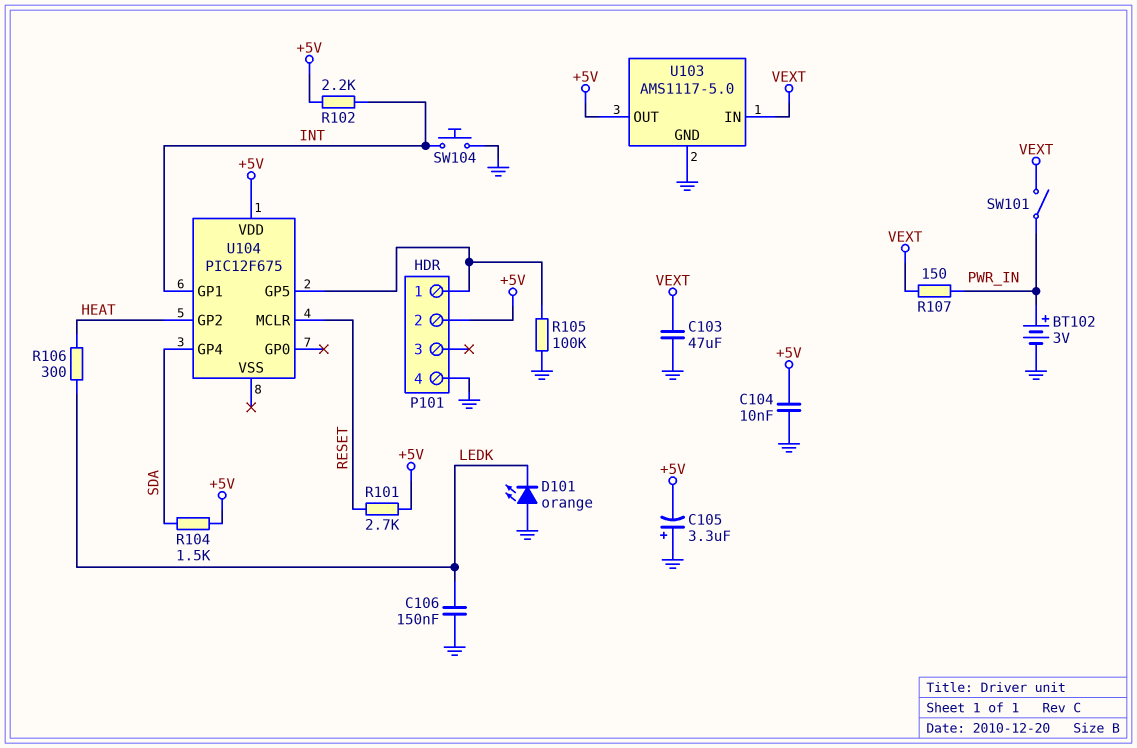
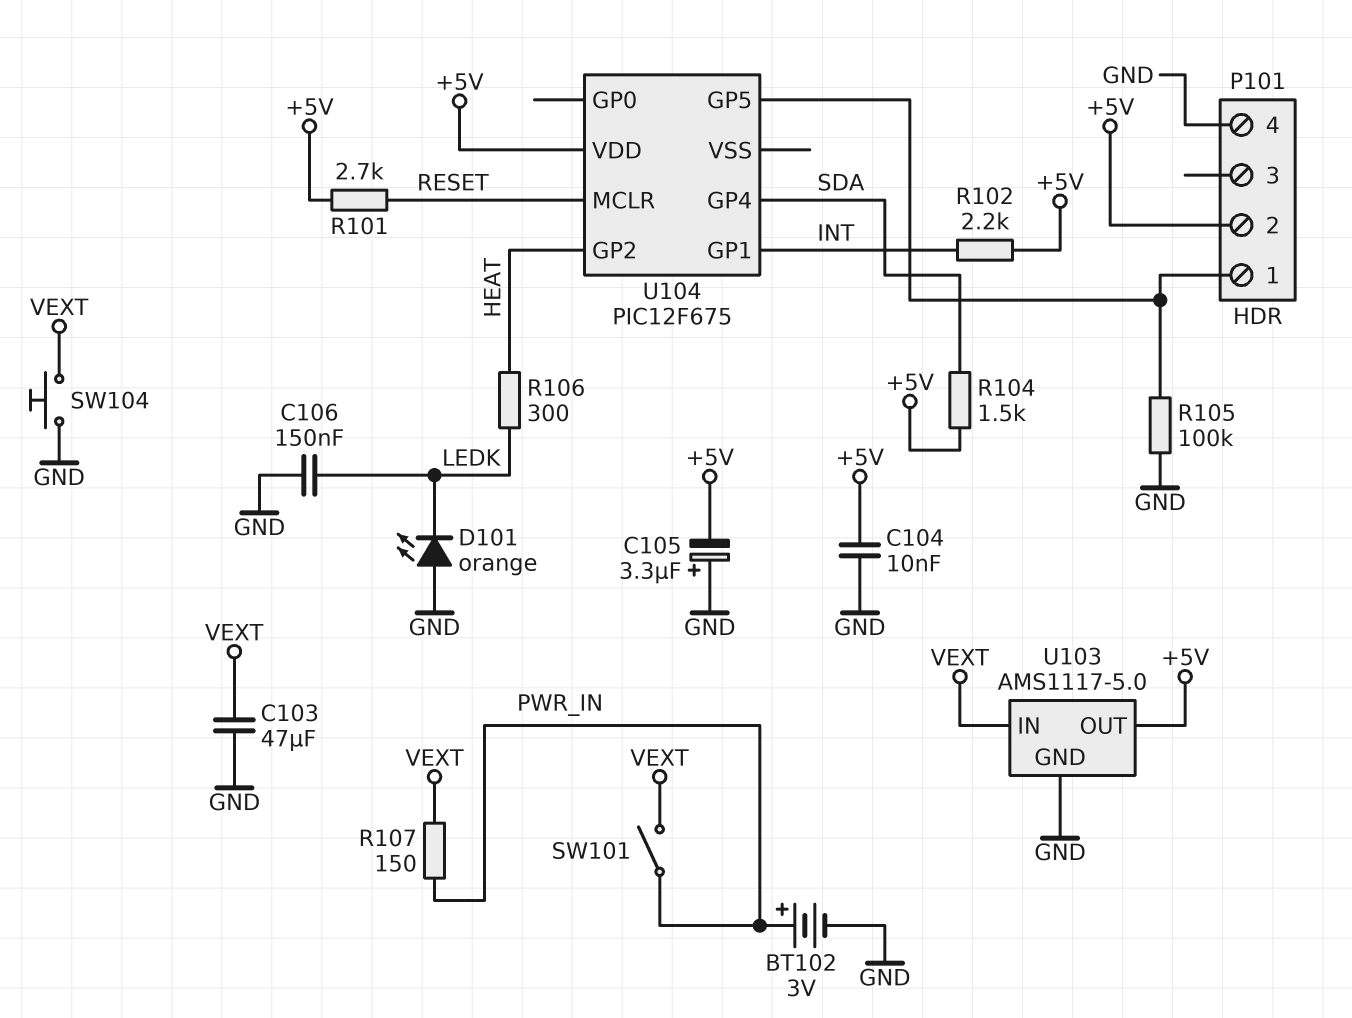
SW104: button (GND, INT) -> button (GND, VEXT)

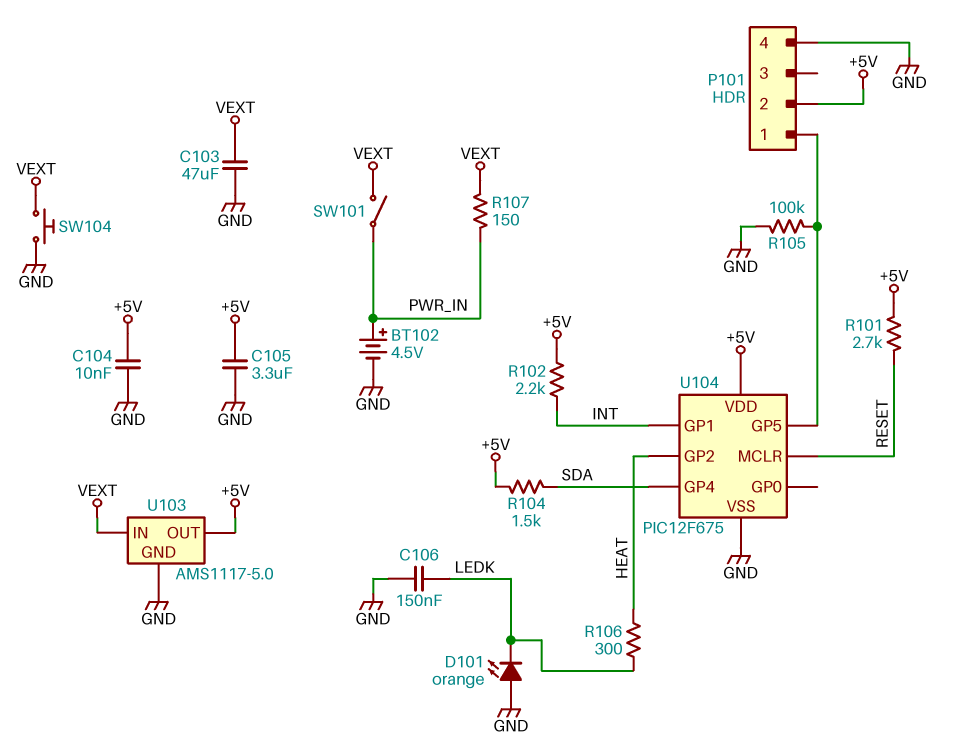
BT102: 3V (plus PWR_IN, minus GND) -> 4.5V (plus PWR_IN, minus GND)
C105: 3.3uF (plus GND, minus +5V) -> 3.3uF (+5V, GND)
U104 pin VSS: none -> GND

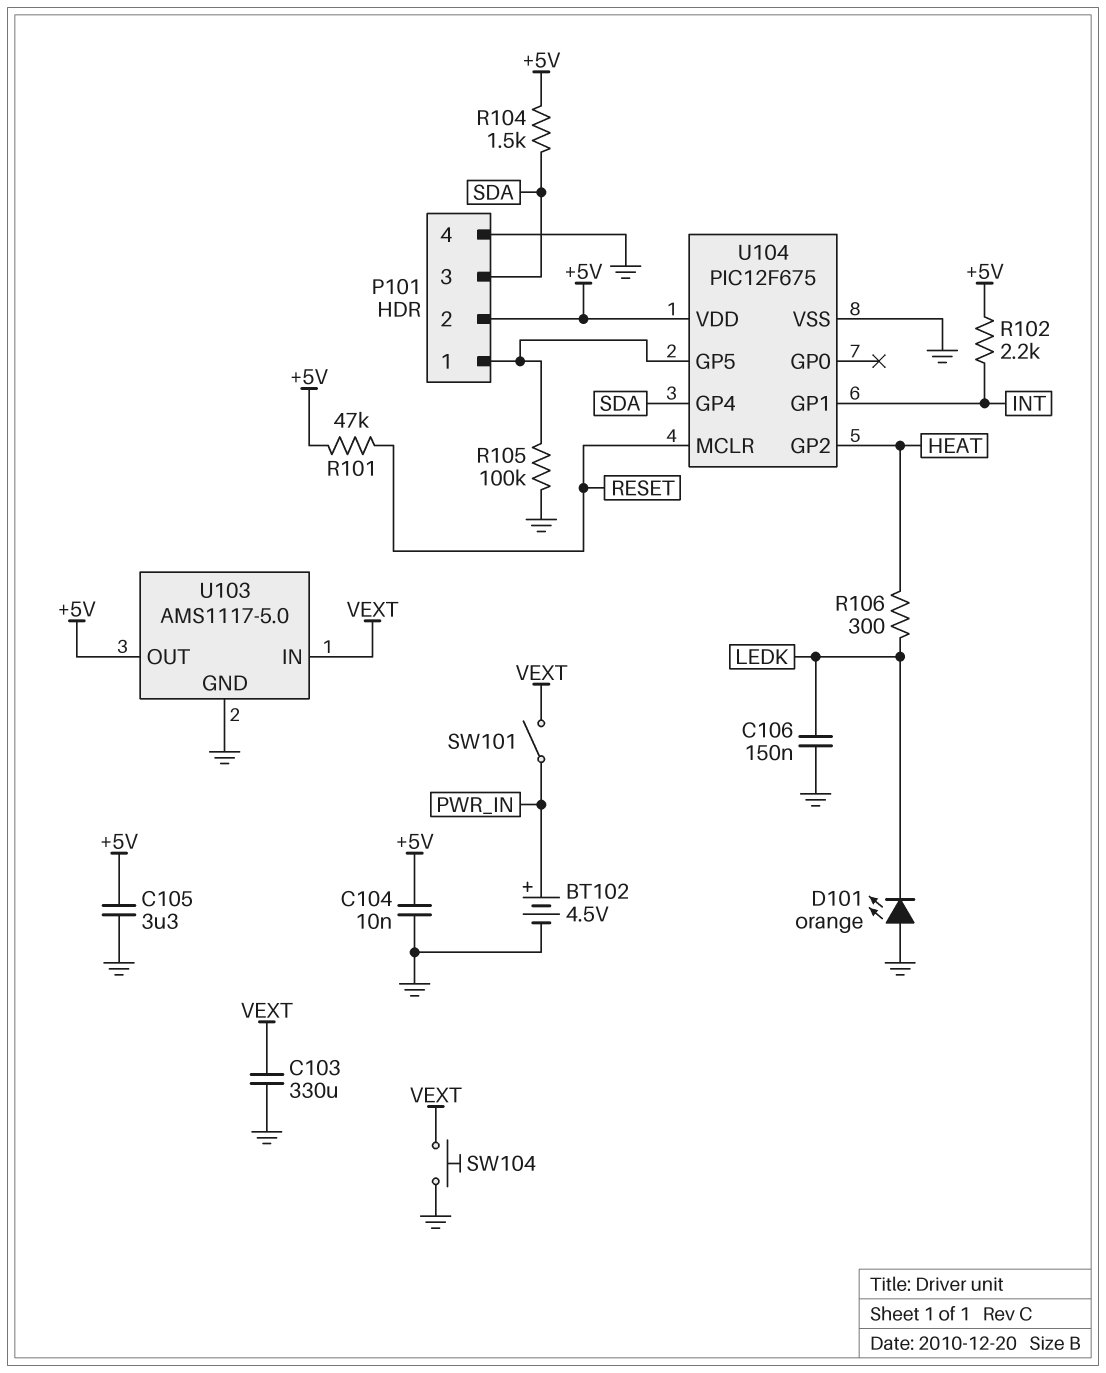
C103: 47uF (GND, VEXT) -> 330uF (GND, VEXT)
P101 pin 3: none -> SDA
R101: 2.7k (+5V, RESET) -> 47k (+5V, RESET)
R107: 150 (PWR_IN, VEXT) -> none

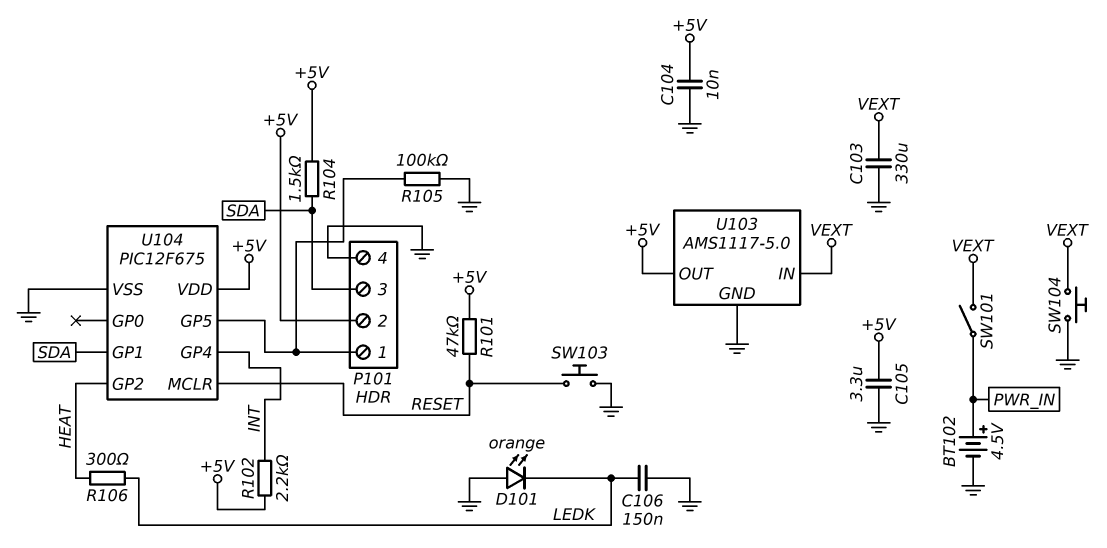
SW103: none -> button (GND, RESET)
U104 pin GP1: INT -> SDA
U104 pin GP4: SDA -> INT

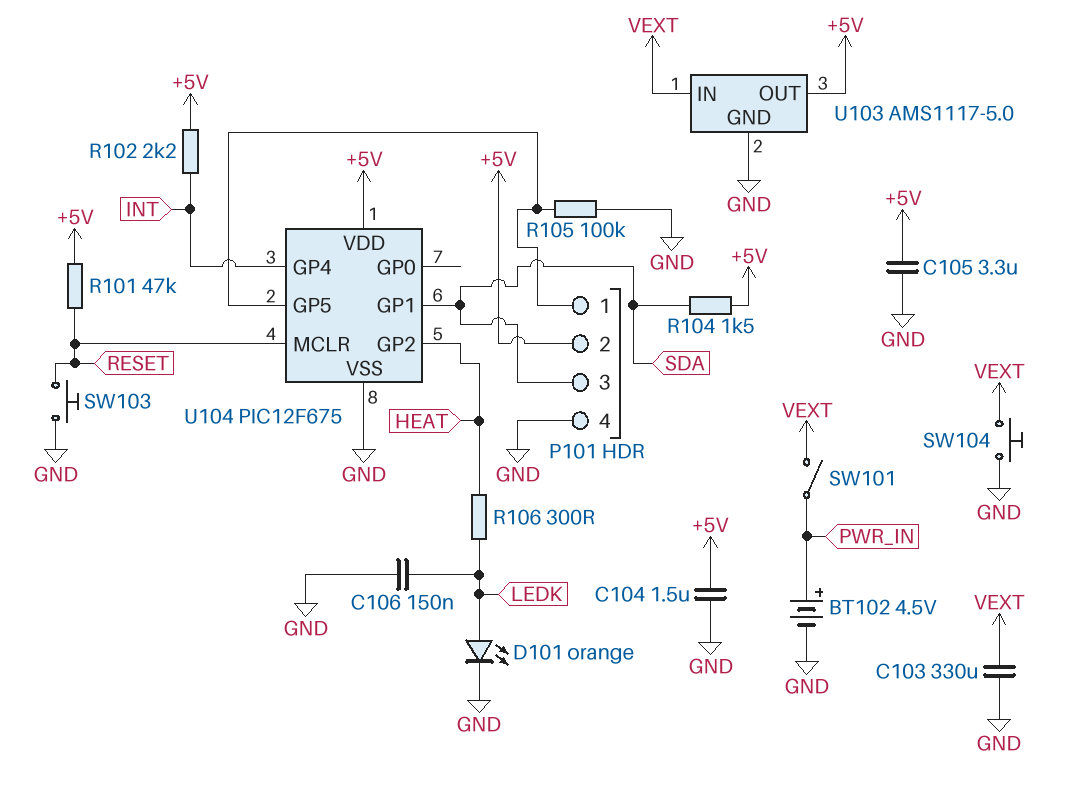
C104: 10nF (+5V, GND) -> 1.5uF (+5V, GND)
D101: LED orange (A GND, K LEDK) -> LED orange (A LEDK, K GND)

